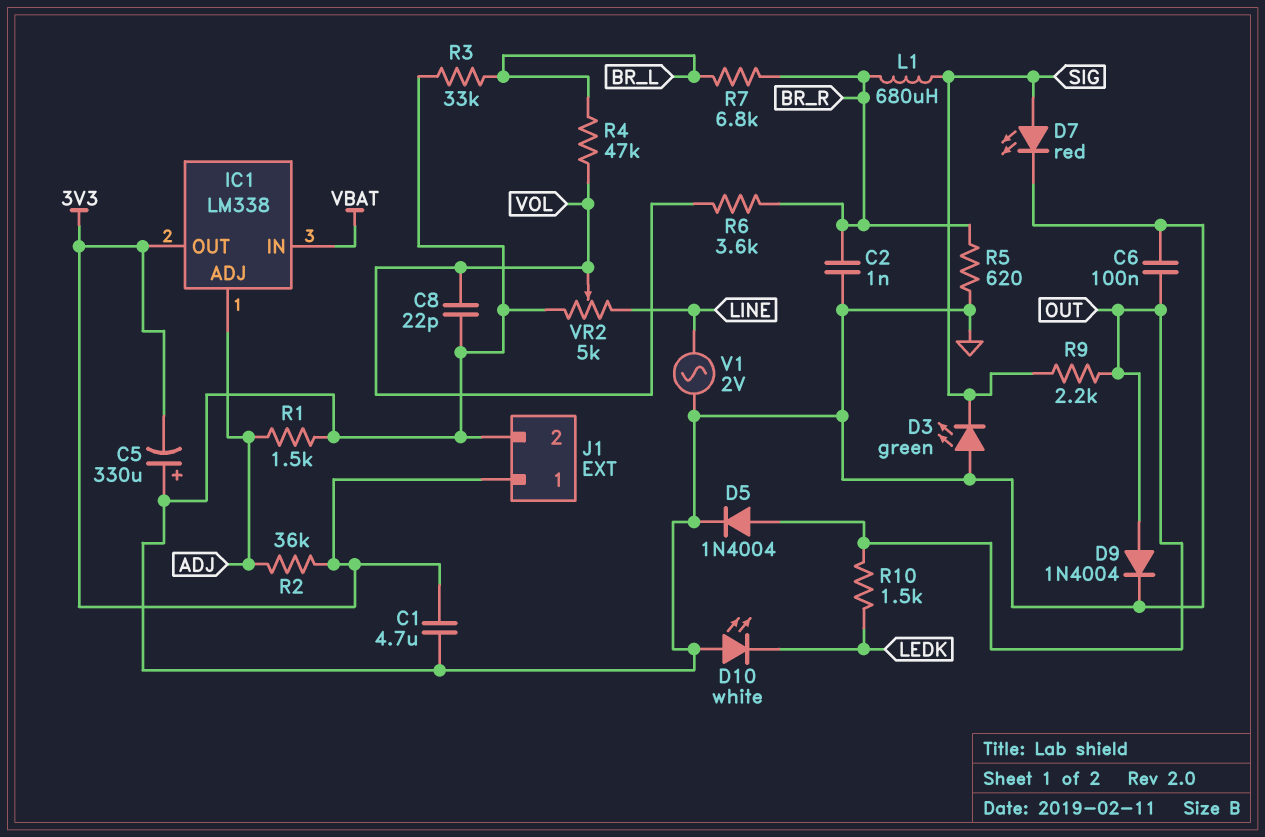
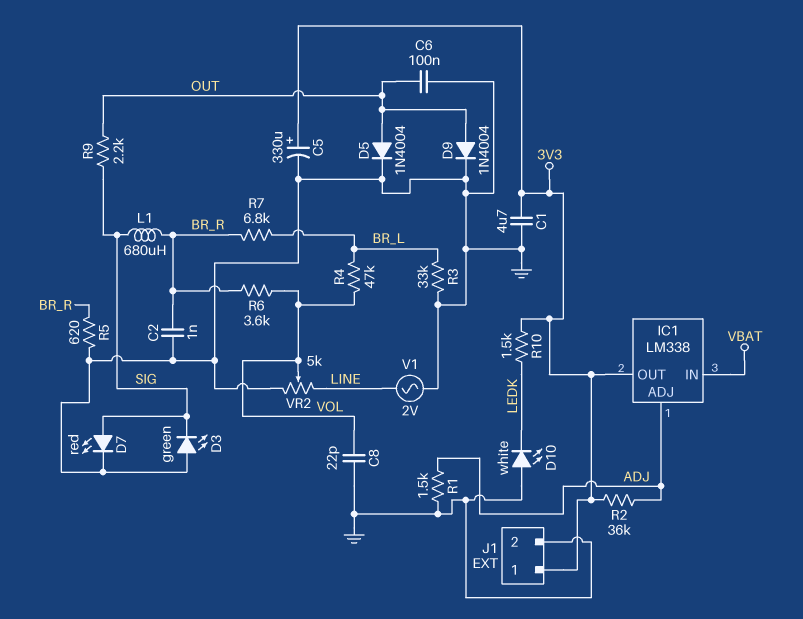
C5: 330uF (plus GND, minus 3V3) -> 330uF (plus 3V3, minus GND)
R10: 1.5k (LEDK, OUT) -> 1.5k (3V3, LEDK)

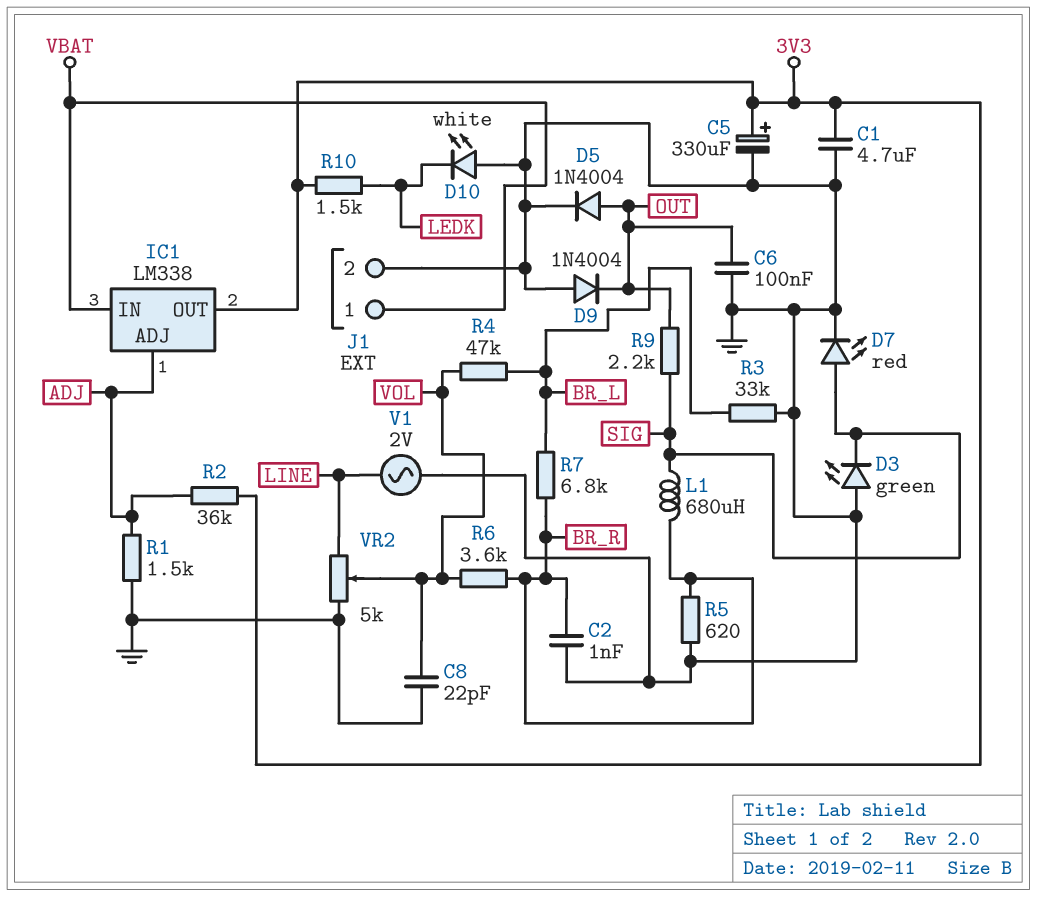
D9: diode 1N4004 (A OUT, K GND) -> diode 1N4004 (A GND, K OUT)
J1 pin 1: 3V3 -> VBAT

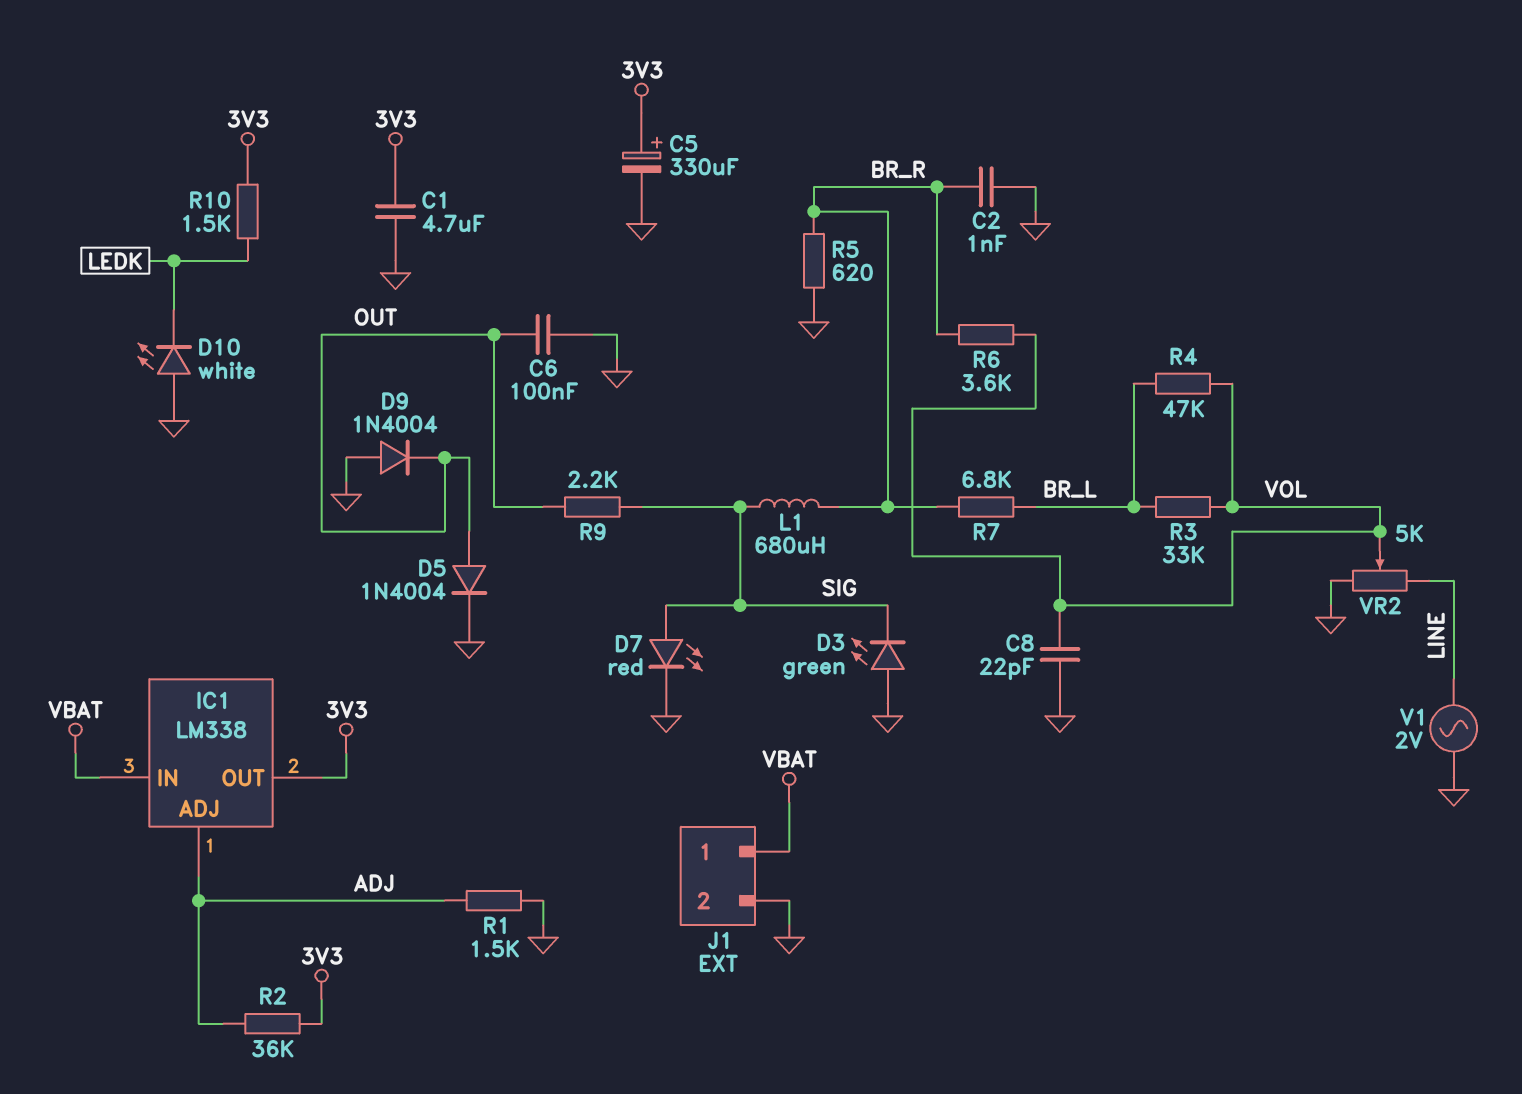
R3: 33k (BR_L, GND) -> 33k (BR_L, VOL)

